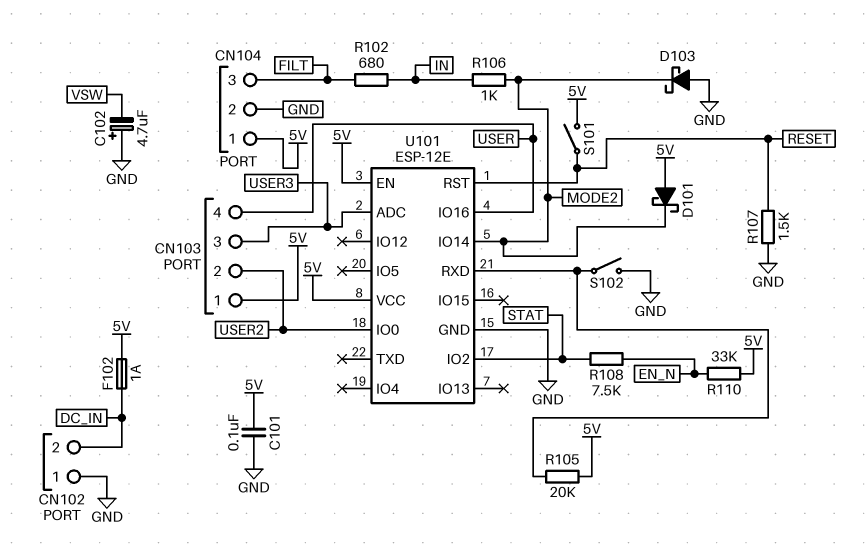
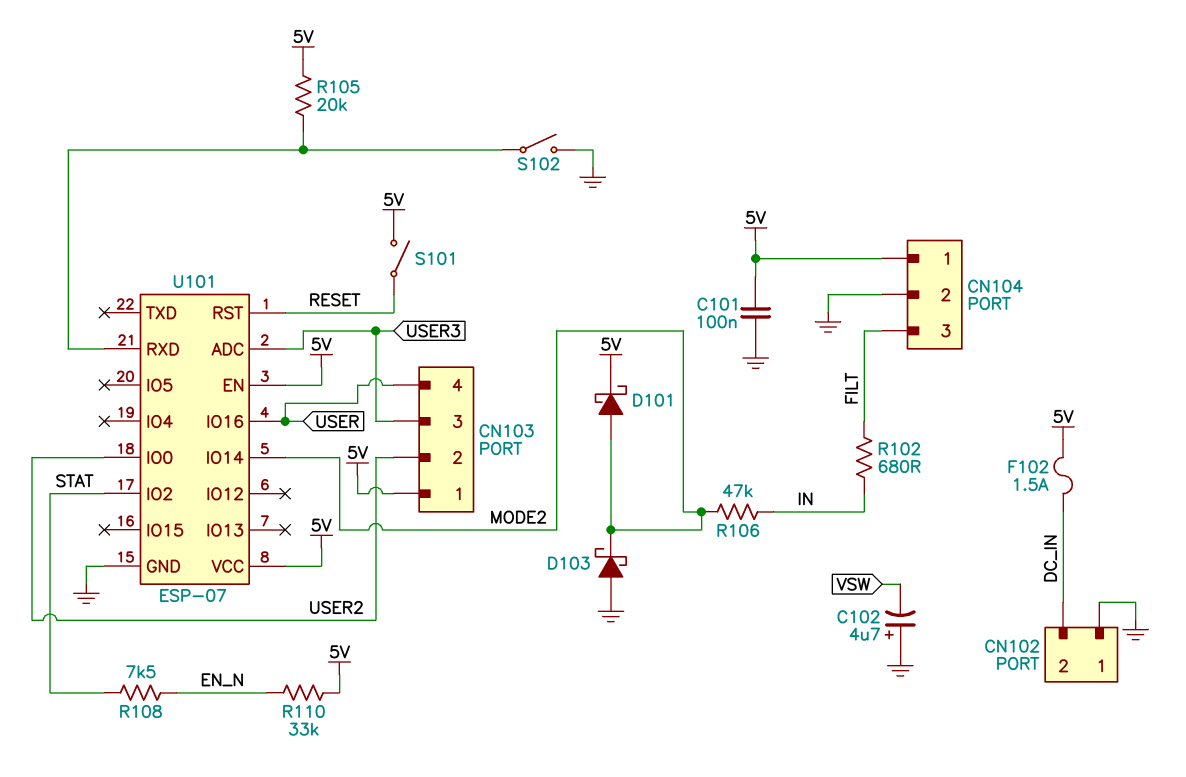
D101: schottky (A 5V, K MODE2) -> schottky (A MODE2, K 5V)
F102: 1A (5V, DC_IN) -> 1.5A (5V, DC_IN)
R106: 1k (IN, MODE2) -> 47k (IN, MODE2)
R107: 1.5k (GND, RESET) -> none
U101: ESP-12E -> ESP-07

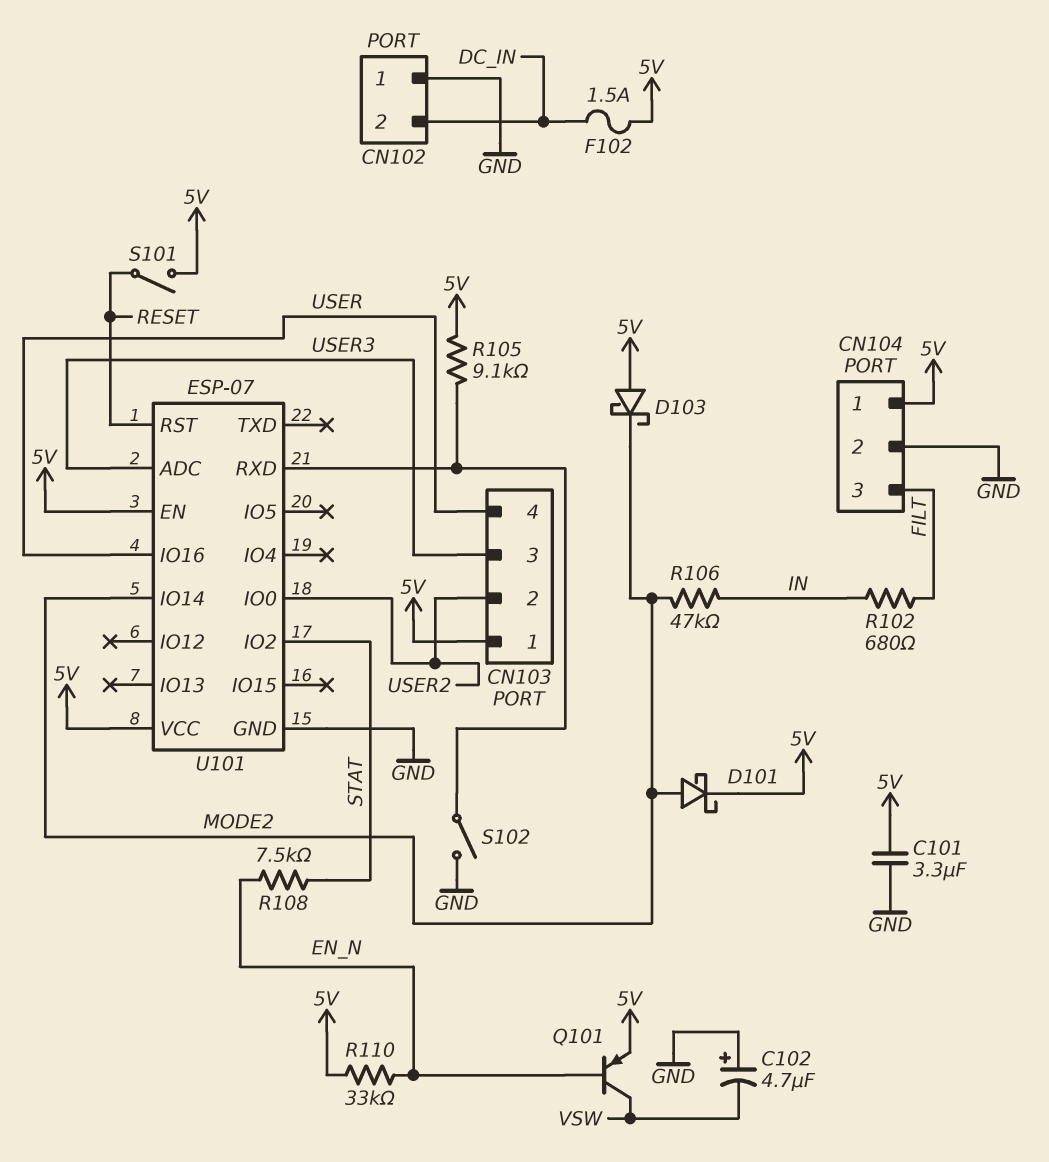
C101: 100nF (5V, GND) -> 3.3uF (5V, GND)
D103: schottky (A GND, K MODE2) -> schottky (A 5V, K MODE2)
Q101: none -> PNP (B EN_N, C VSW, E 5V)
R105: 20k (5V, U101/RXD) -> 9.1k (5V, U101/RXD)

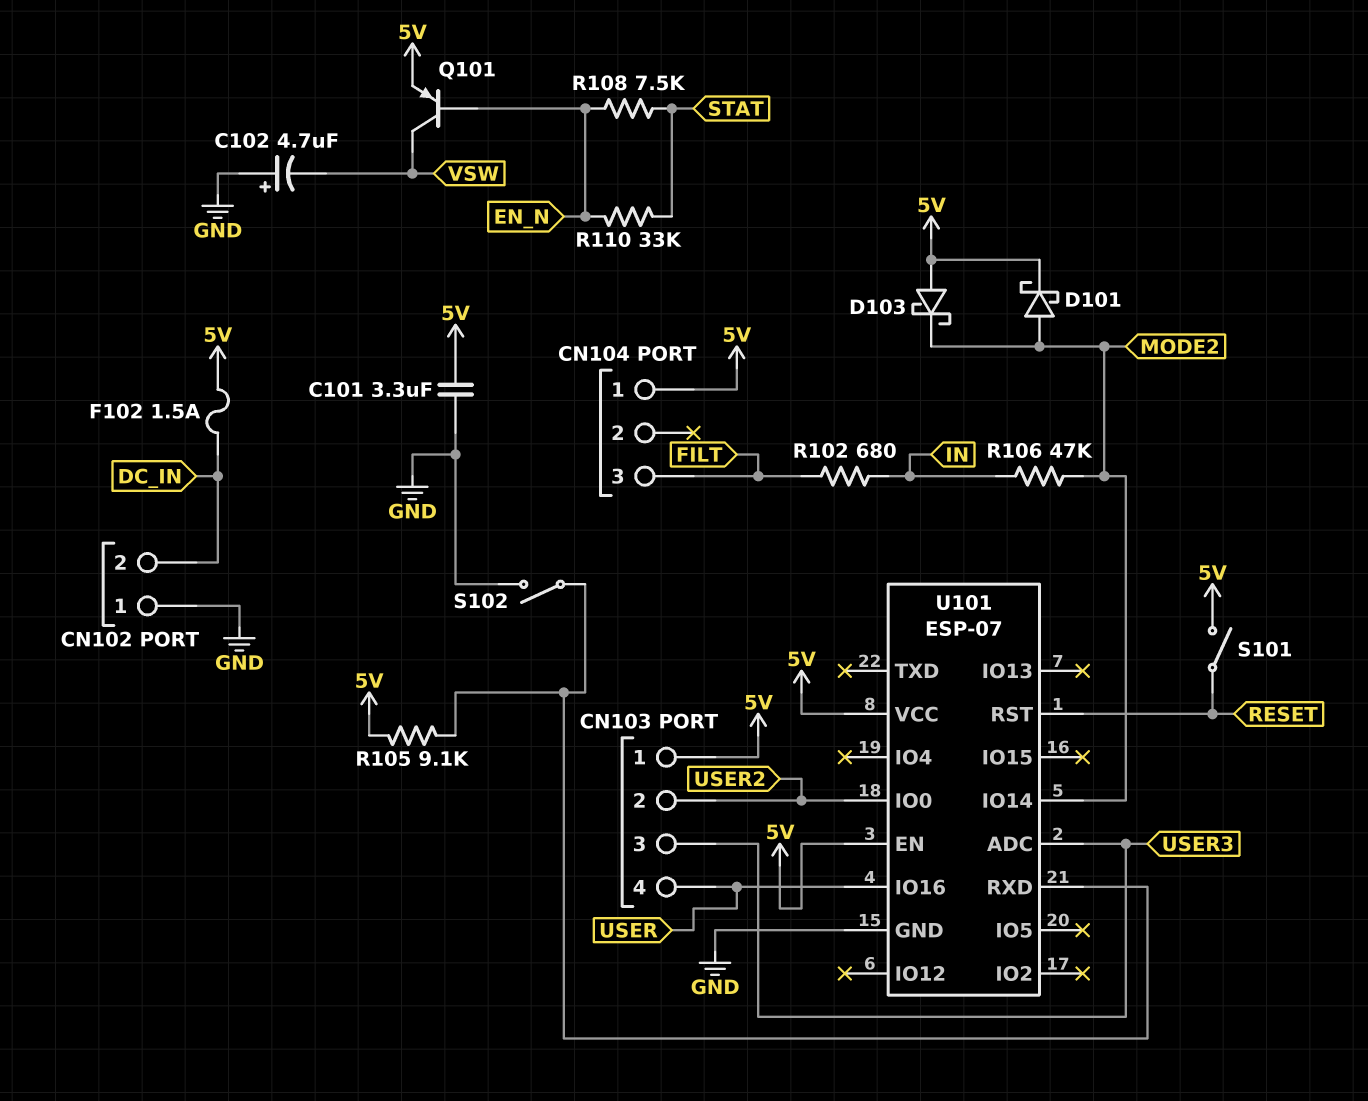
CN104 pin 2: GND -> none
R110: 33k (5V, EN_N) -> 33k (EN_N, STAT)
U101 pin IO2: STAT -> none

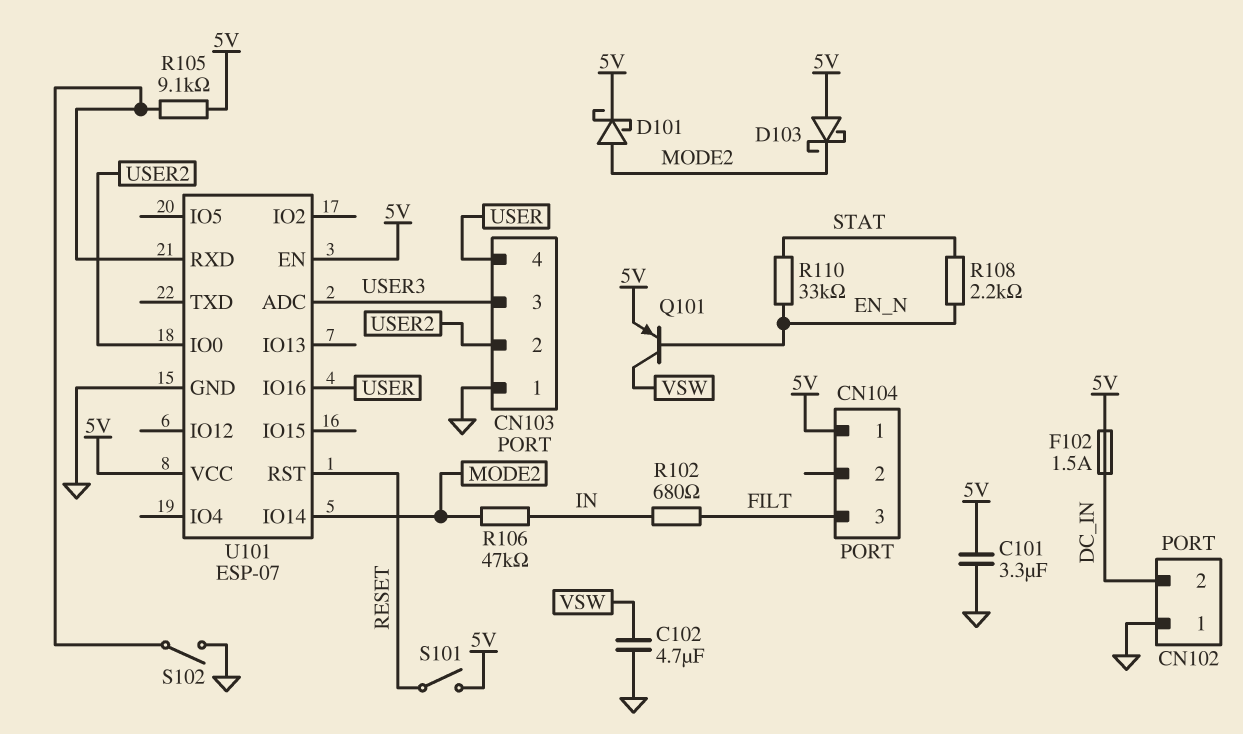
C102: 4.7uF (plus GND, minus VSW) -> 4.7uF (GND, VSW)
CN103 pin 1: 5V -> GND
R108: 7.5k (EN_N, STAT) -> 2.2k (EN_N, STAT)

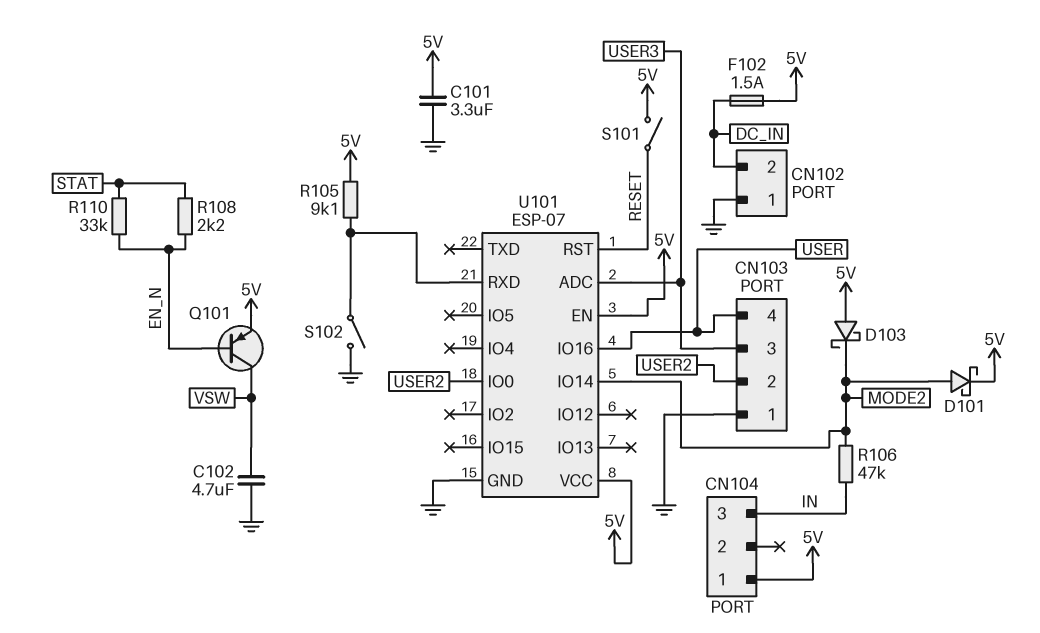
CN104 pin 3: FILT -> IN
R102: 680 (FILT, IN) -> none

